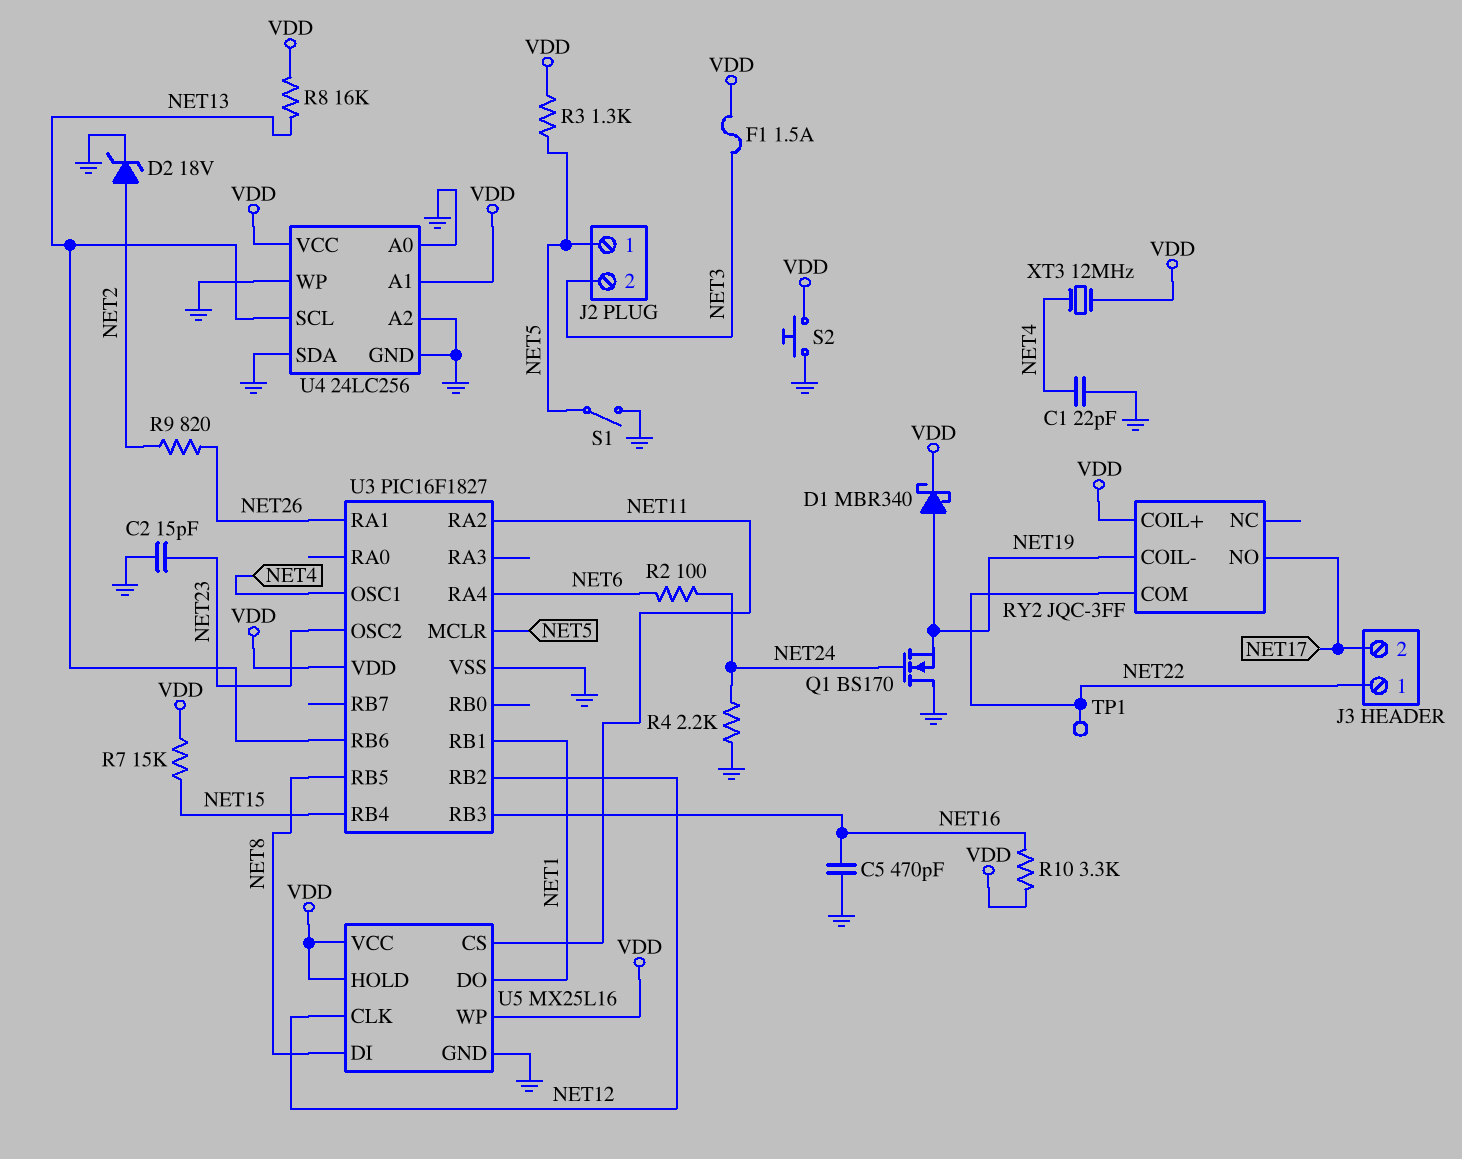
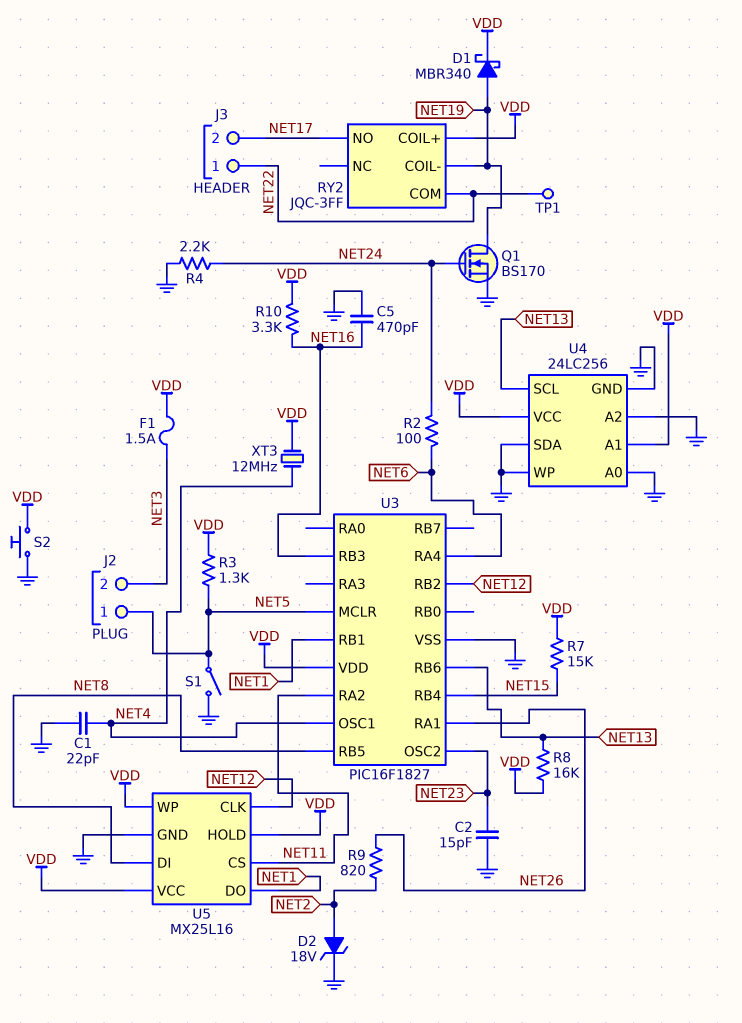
Q1: NMOS BS170 (G NET24, D GND, S NET19) -> NMOS BS170 (G NET24, D NET19, S GND)

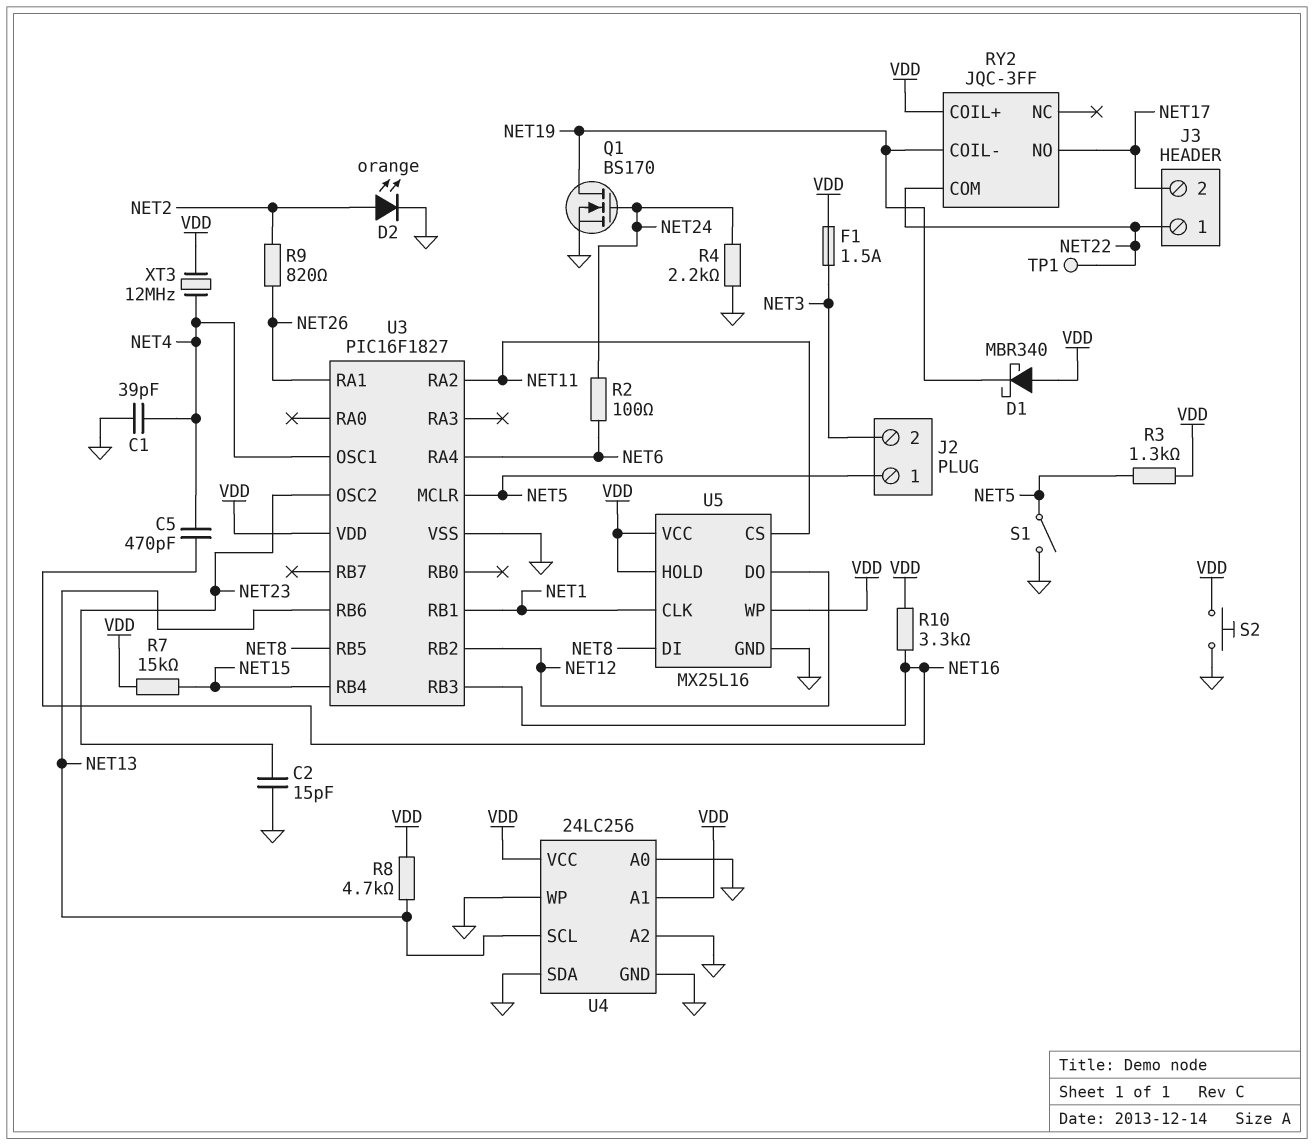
C1: 22pF (GND, NET4) -> 39pF (GND, NET4)
C5: 470pF (GND, NET16) -> 470pF (NET4, NET16)
D1: schottky MBR340 (A NET19, K VDD) -> schottky MBR340 (A VDD, K NET19)
D2: zener 18V (A NET2, K GND) -> LED orange (A NET2, K GND)
R8: 16k (NET13, VDD) -> 4.7k (NET13, VDD)
U5 pin CLK: NET12 -> NET1
U5 pin DO: NET1 -> NET12

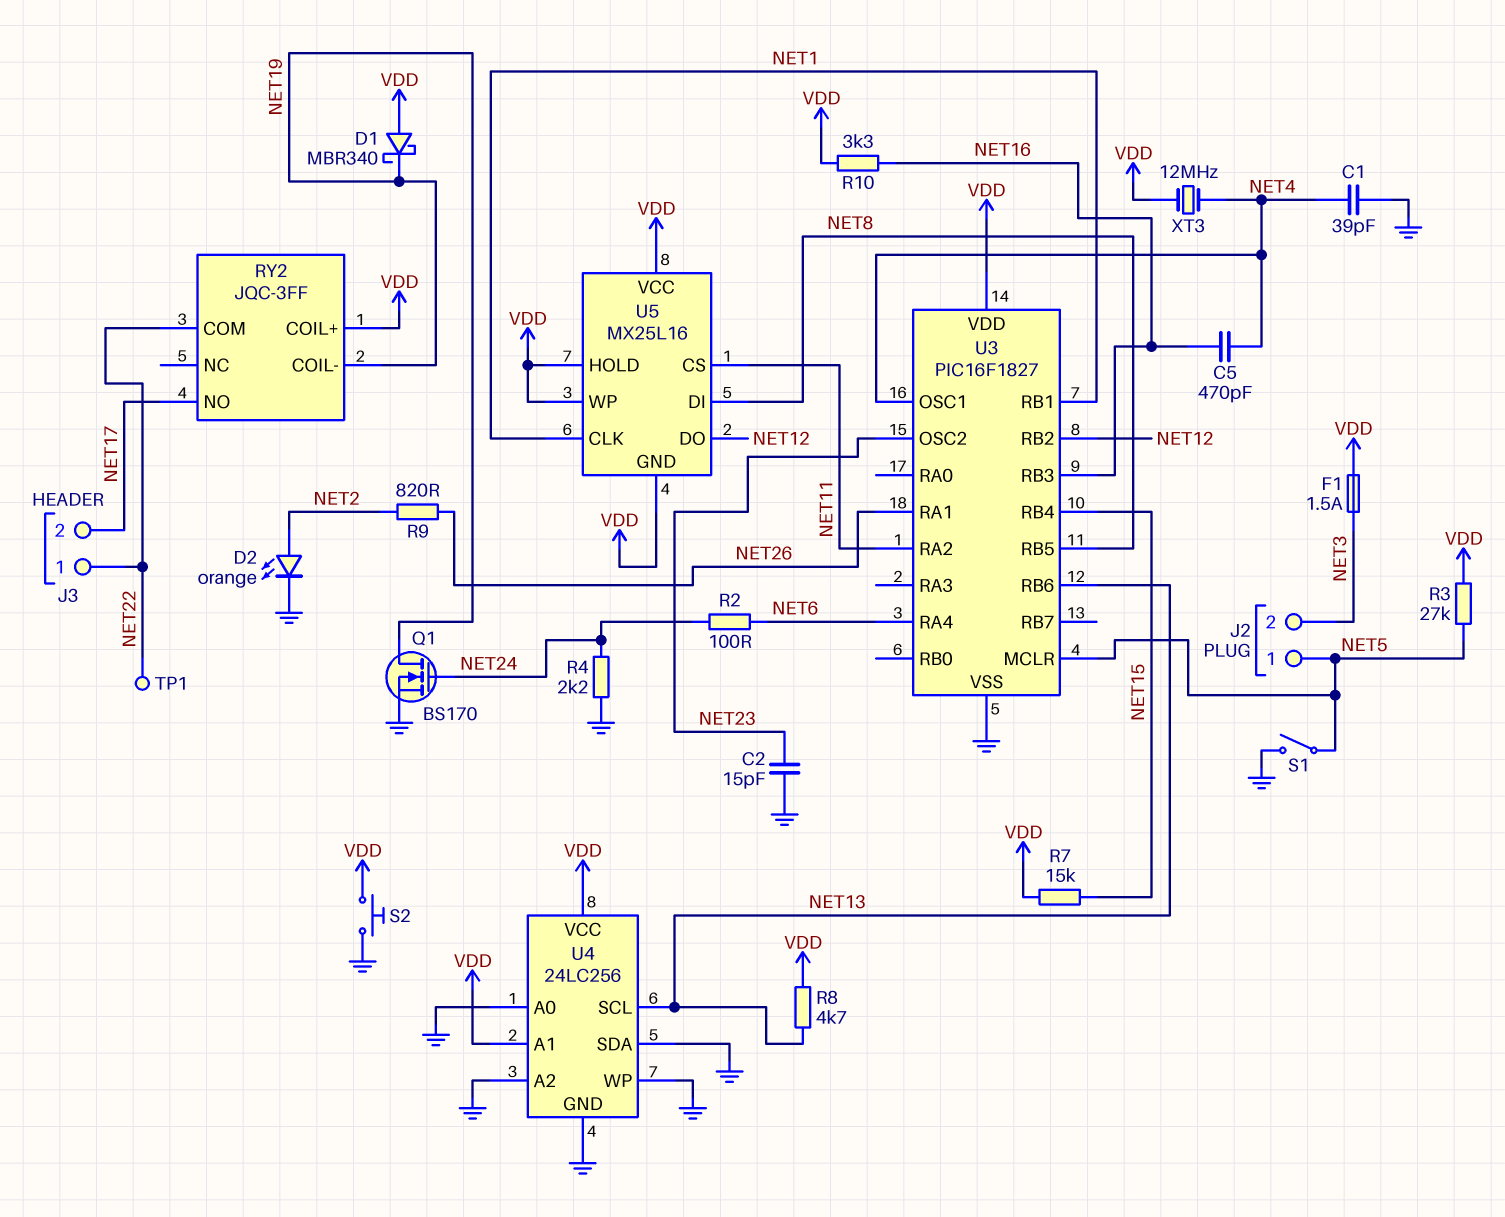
R3: 1.3k (NET5, VDD) -> 27k (NET5, VDD)
U5 pin GND: GND -> VDD

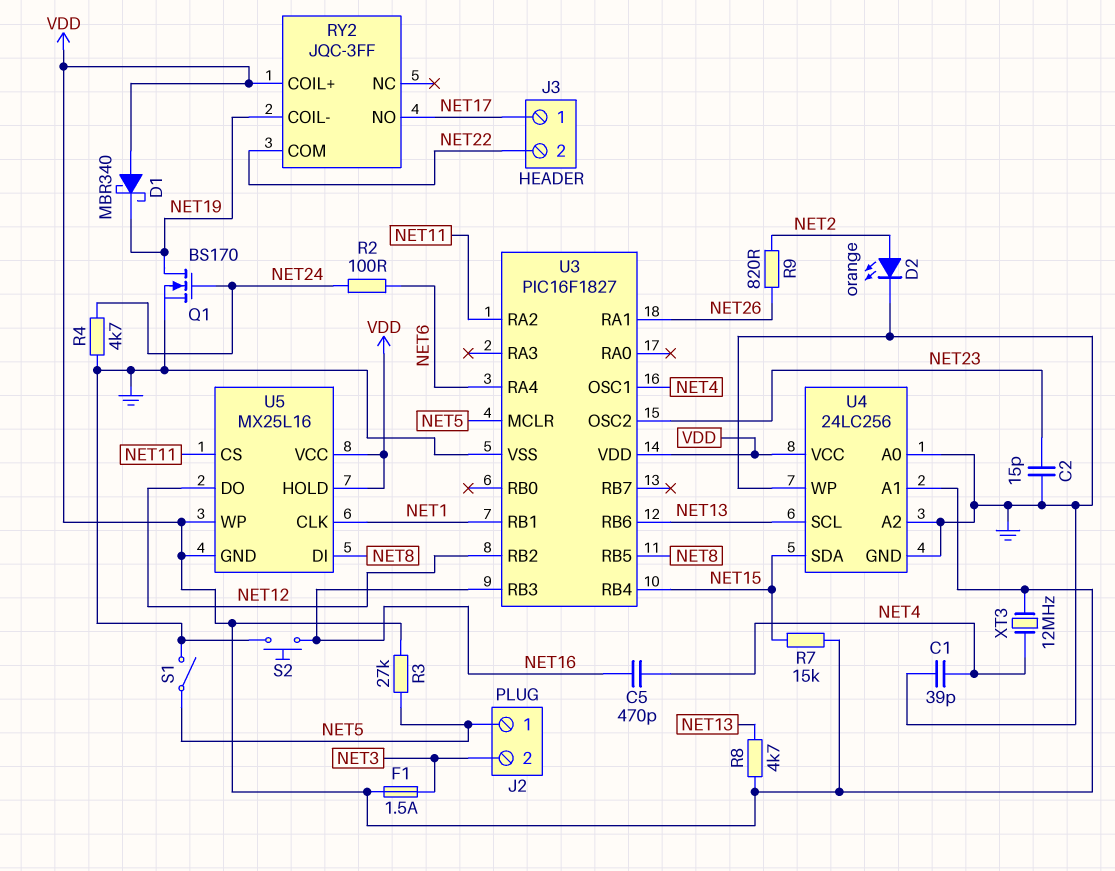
J3 pin 1: NET22 -> NET17
J3 pin 2: NET17 -> NET22
R4: 2.2k (GND, NET24) -> 4.7k (GND, NET24)
R10: 3.3k (NET16, VDD) -> none
S2: button (GND, VDD) -> button (GND, NET16)
TP1: test point (NET22) -> none
U4 pin SDA: GND -> NET15

